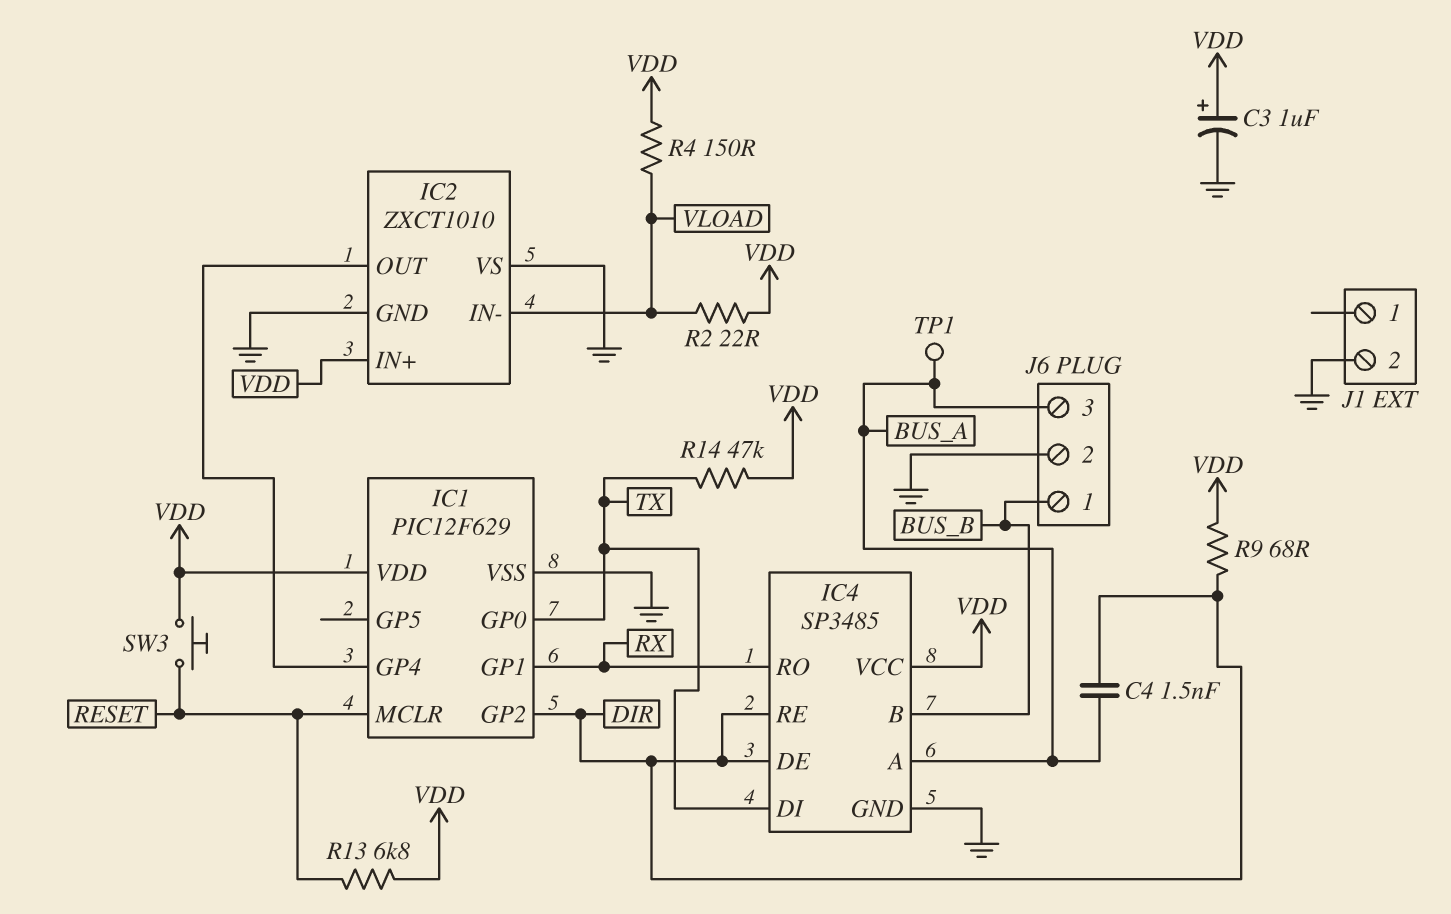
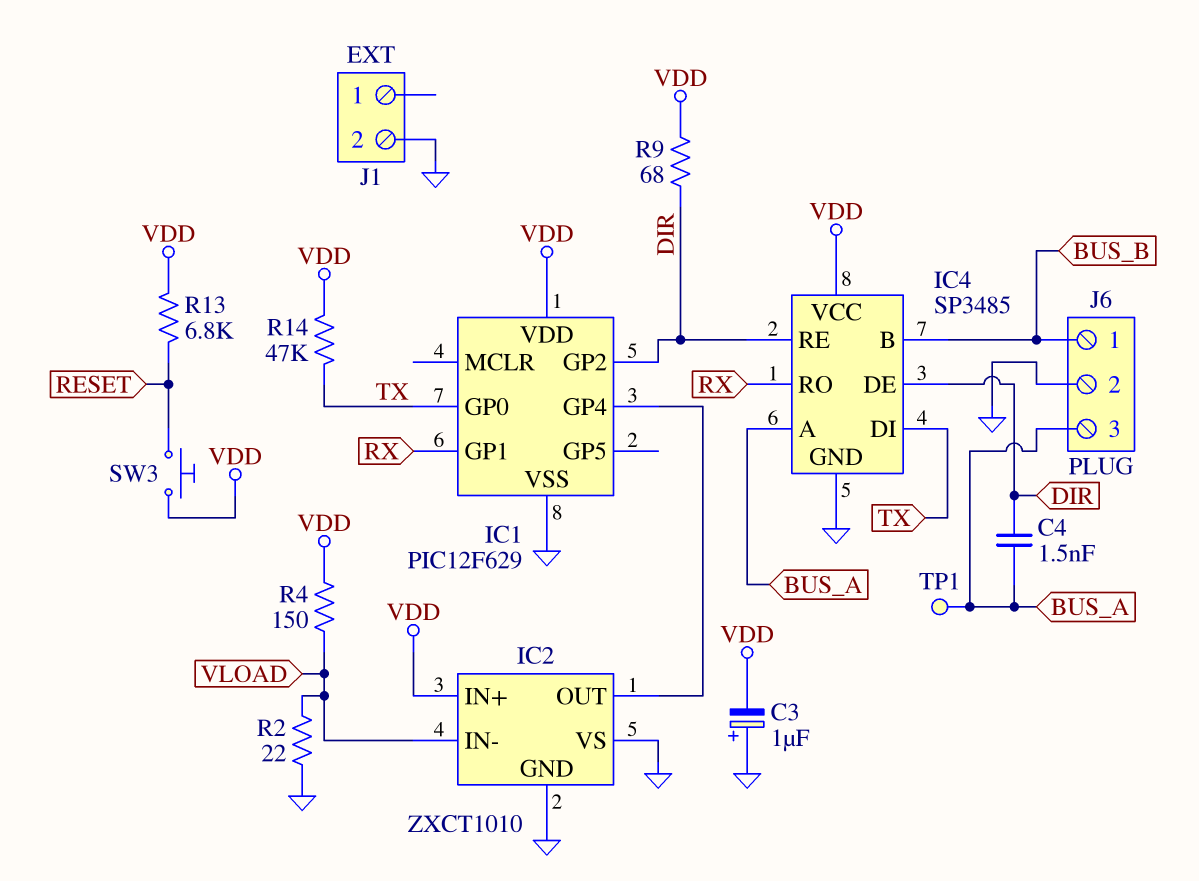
C3: 1uF (plus VDD, minus GND) -> 1uF (plus GND, minus VDD)
IC1 pin MCLR: RESET -> none
R2: 22 (VDD, VLOAD) -> 22 (GND, VLOAD)

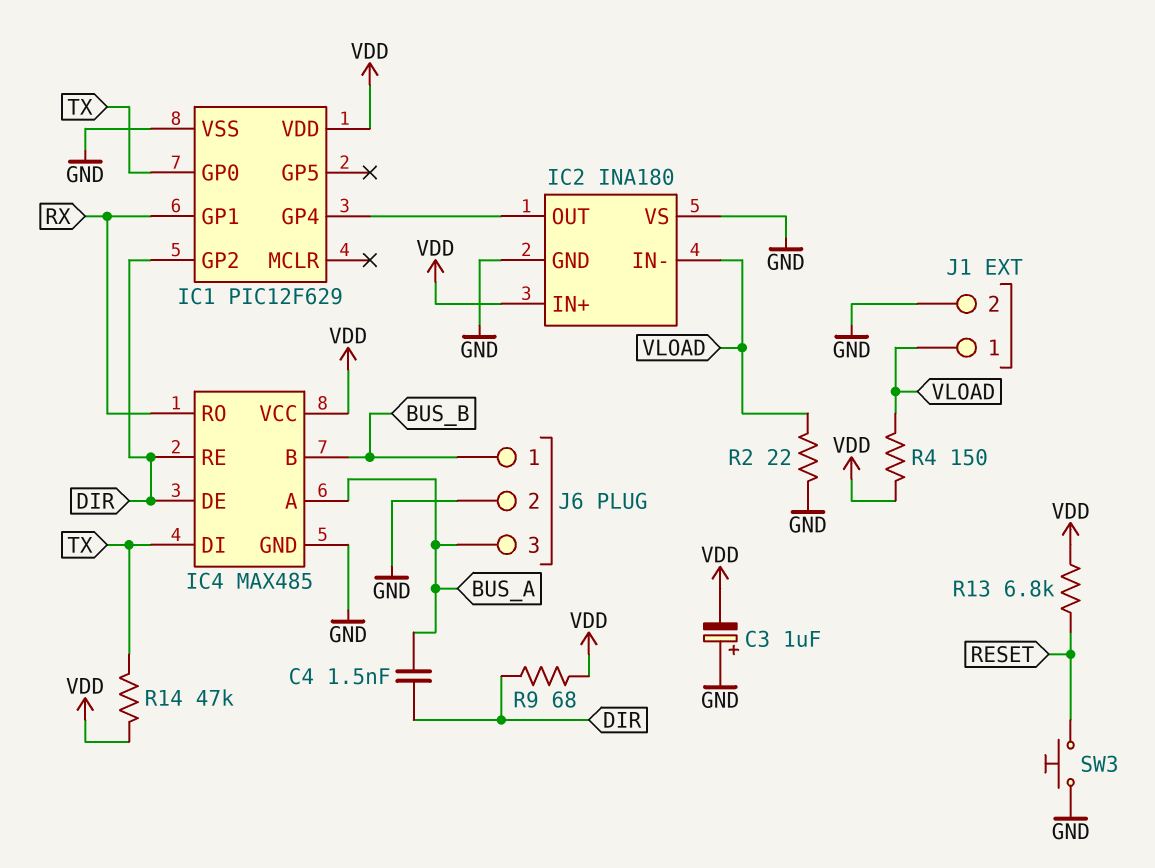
IC2: ZXCT1010 -> INA180
IC4: SP3485 -> MAX485
J1 pin 1: none -> VLOAD
SW3: button (RESET, VDD) -> button (GND, RESET)
TP1: test point (BUS_A) -> none

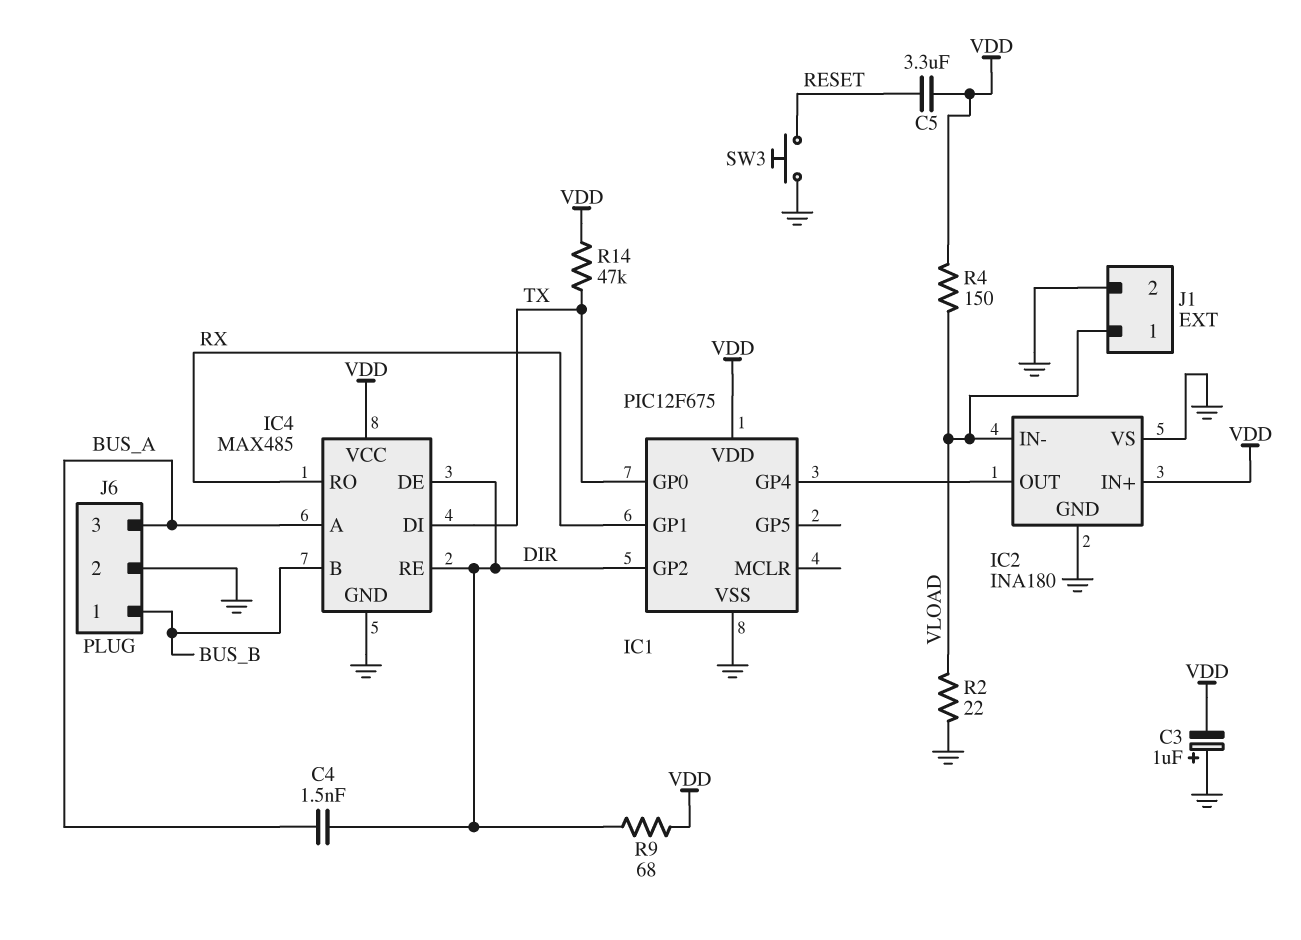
C5: none -> 3.3uF (RESET, VDD)
IC1: PIC12F629 -> PIC12F675
R13: 6.8k (RESET, VDD) -> none

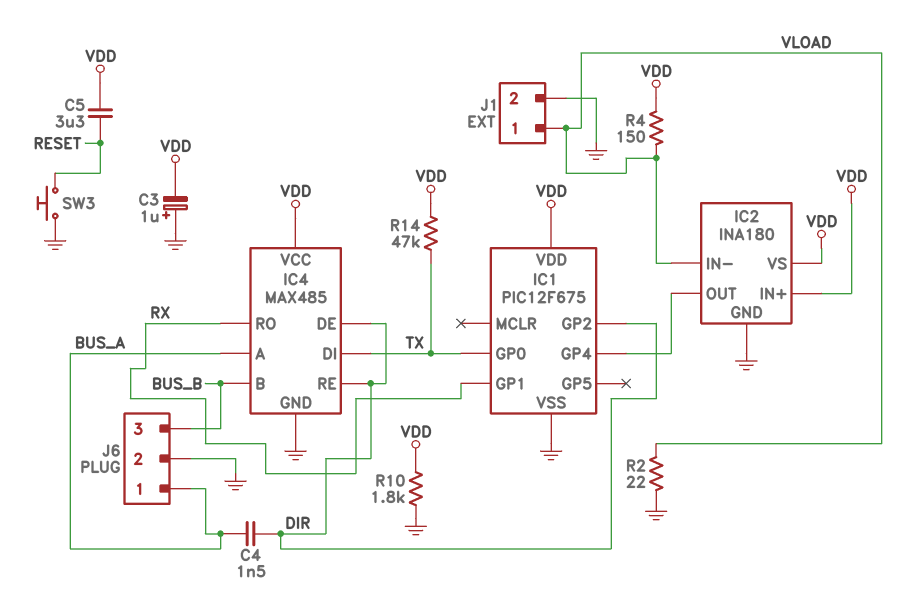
IC2 pin VS: GND -> VDD
J6 pin 1: BUS_B -> BUS_A
J6 pin 3: BUS_A -> BUS_B
R9: 68 (DIR, VDD) -> none
R10: none -> 1.8k (GND, VDD)

